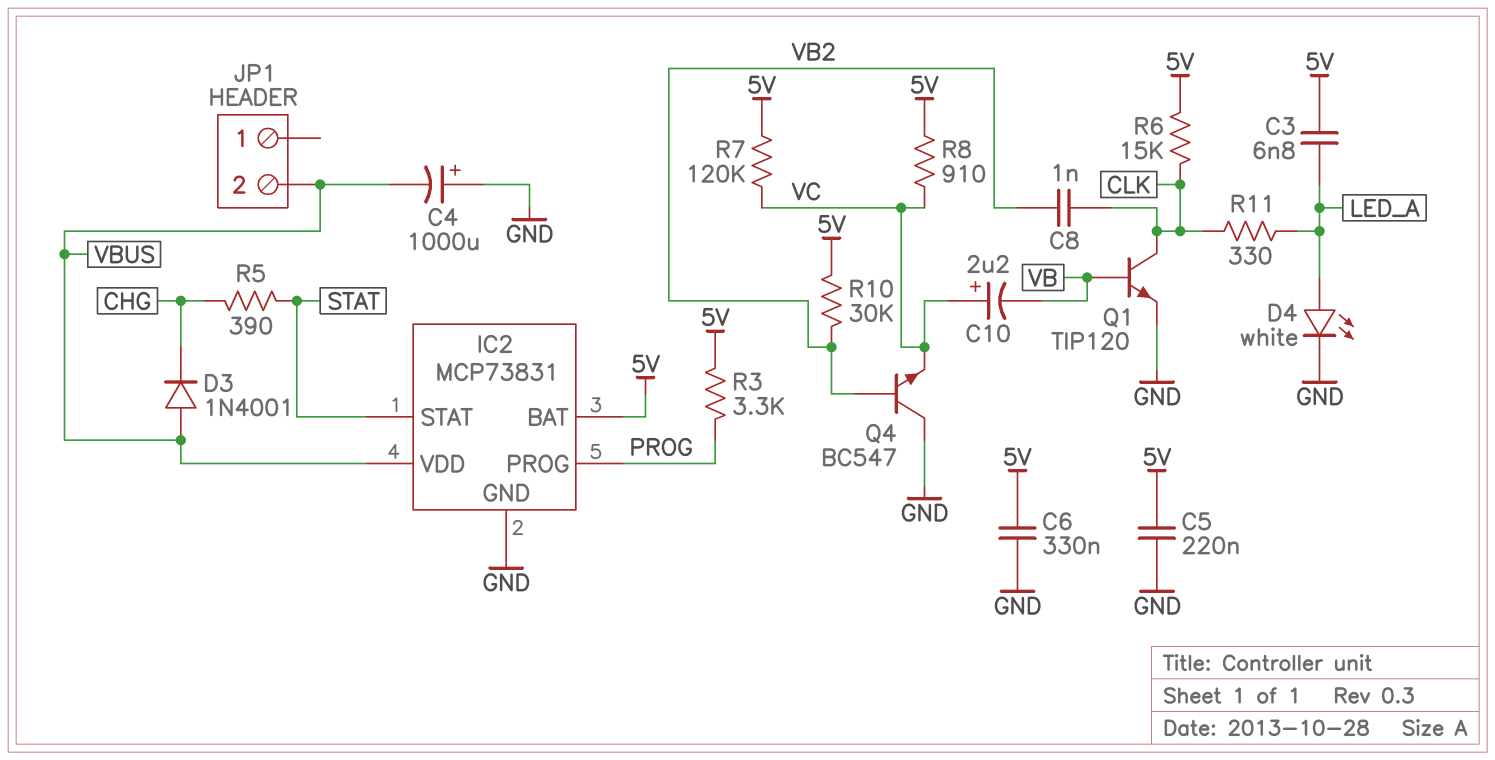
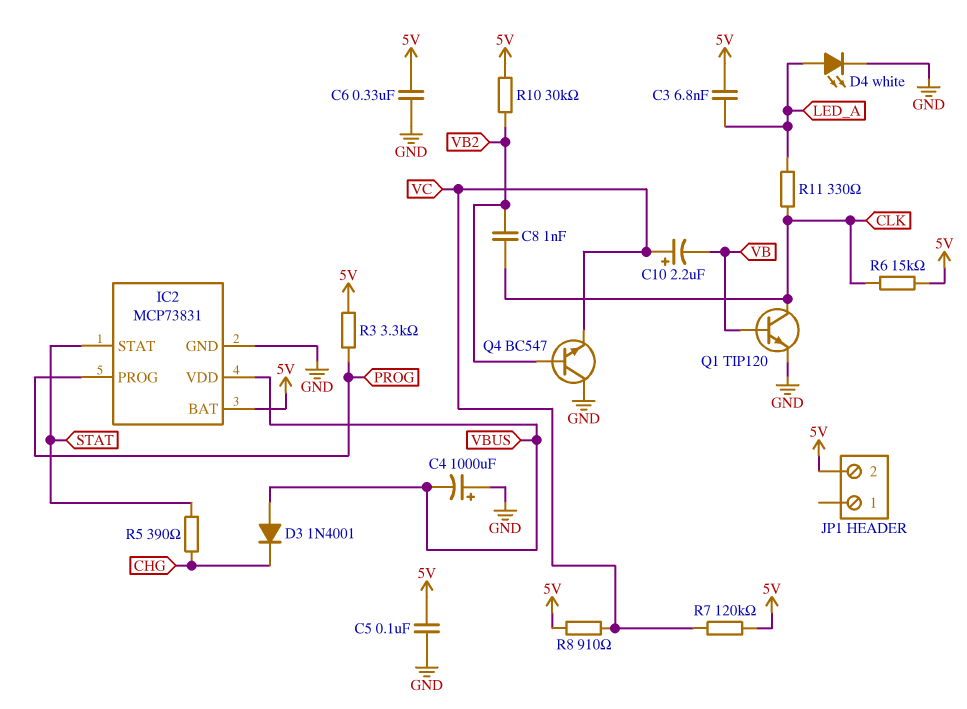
C5: 220nF (5V, GND) -> 100nF (5V, GND)
JP1 pin 2: VBUS -> 5V

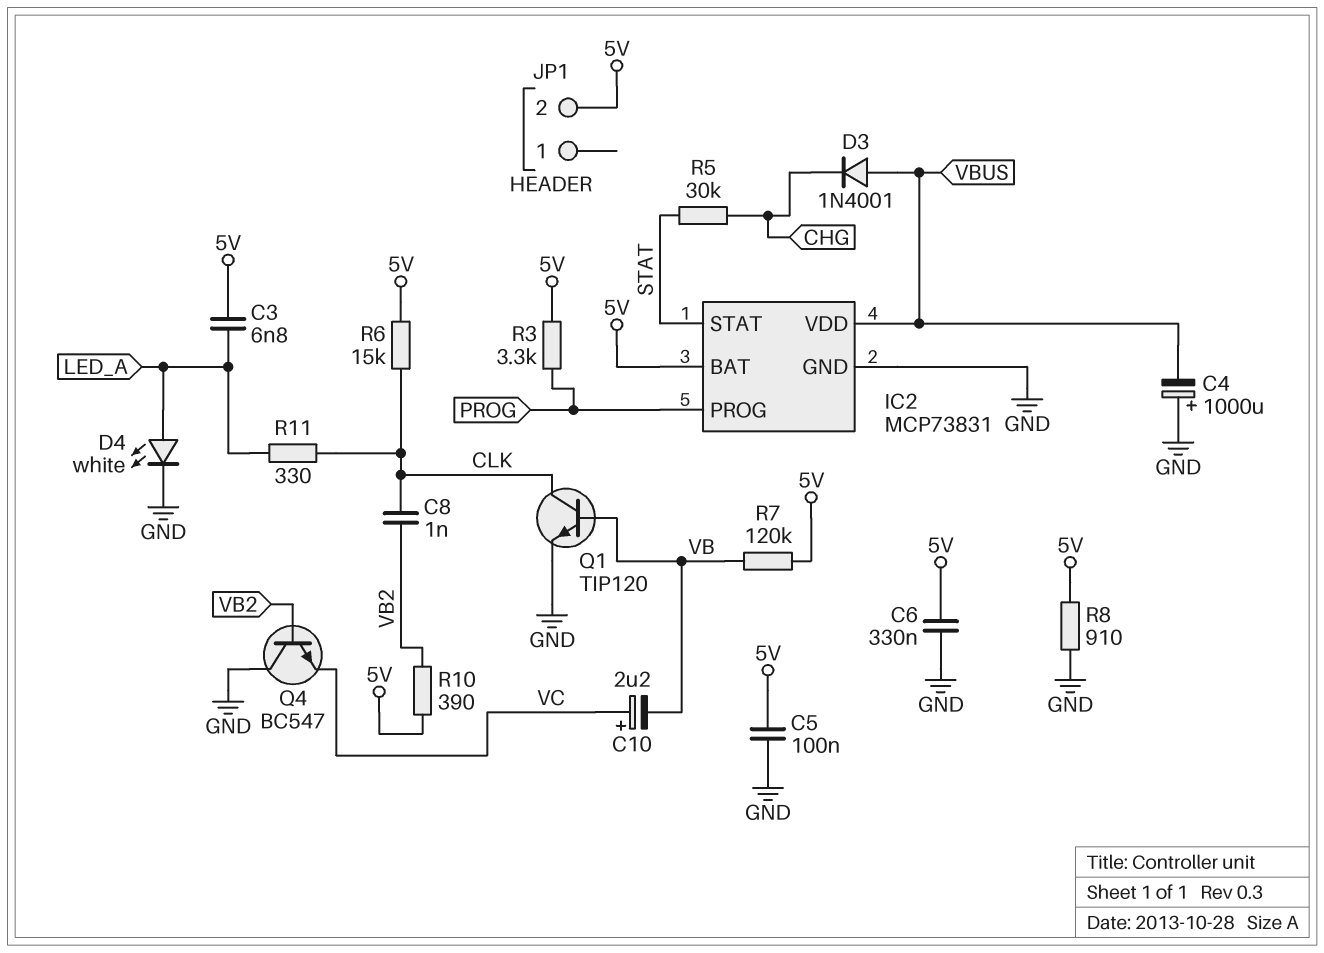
R5: 390 (CHG, STAT) -> 30k (CHG, STAT)
R7: 120k (5V, VC) -> 120k (5V, VB)
R8: 910 (5V, VC) -> 910 (5V, GND)
R10: 30k (5V, VB2) -> 390 (5V, VB2)

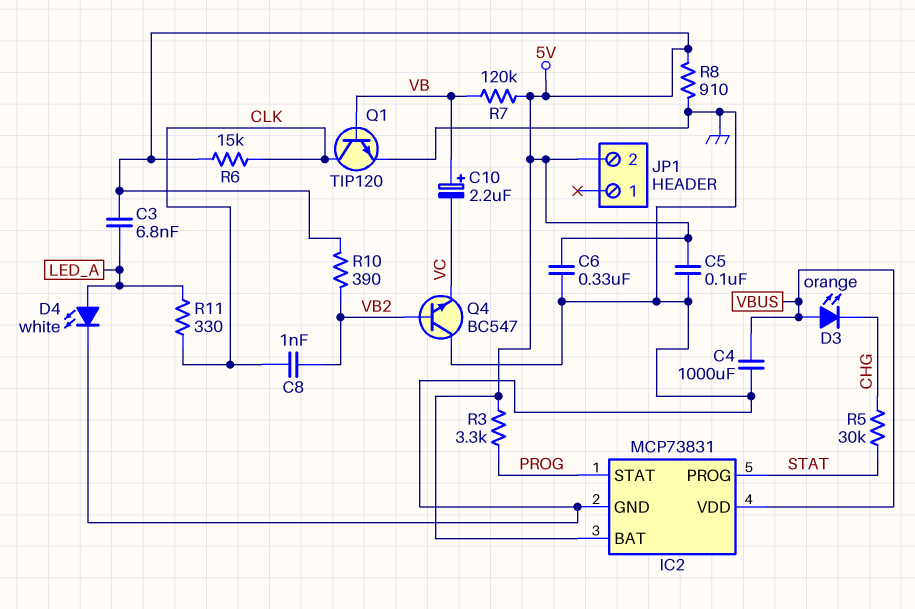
C4: 1000uF (plus GND, minus VBUS) -> 1000uF (GND, VBUS)
C10: 2.2uF (plus VC, minus VB) -> 2.2uF (plus VB, minus VC)
D3: diode 1N4001 (A VBUS, K CHG) -> LED orange (A VBUS, K CHG)
IC2 pin PROG: PROG -> STAT
IC2 pin STAT: STAT -> PROG

